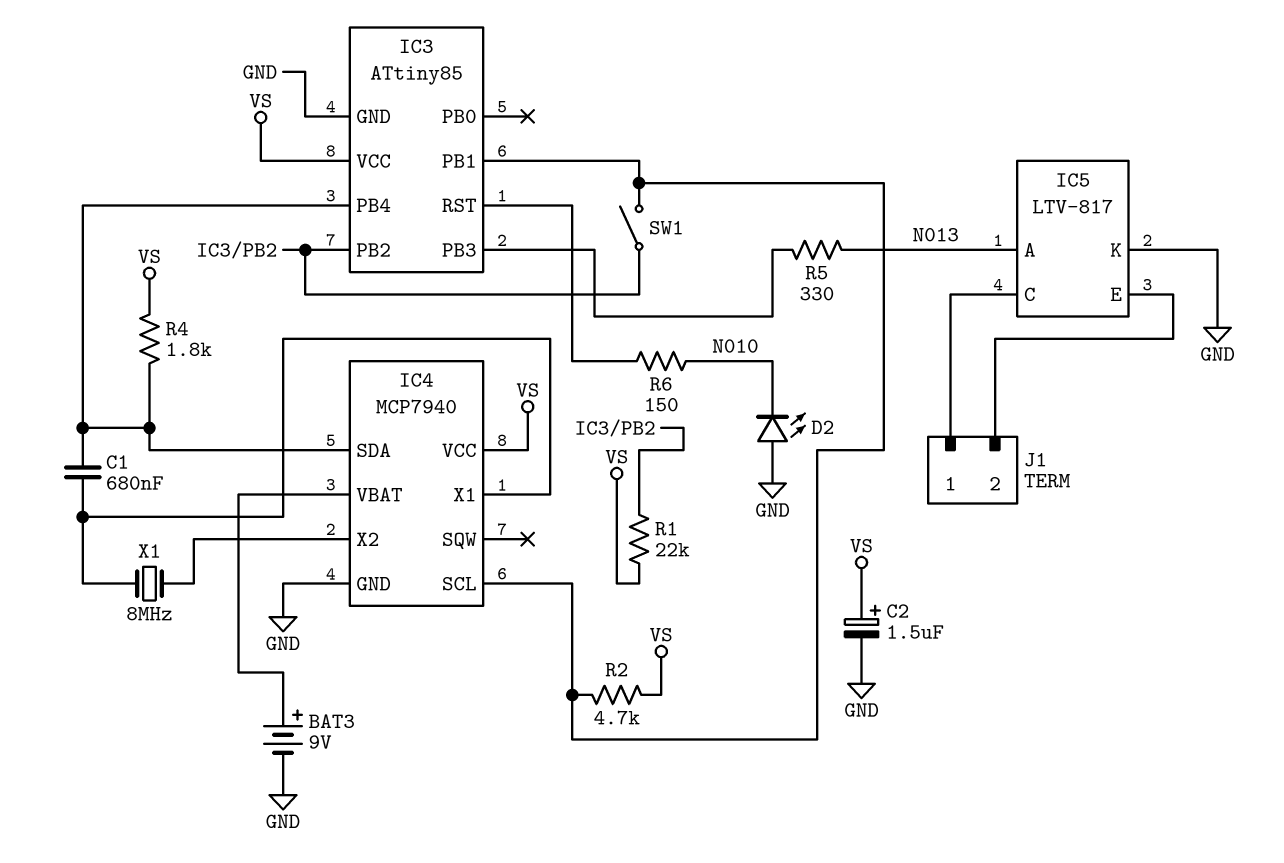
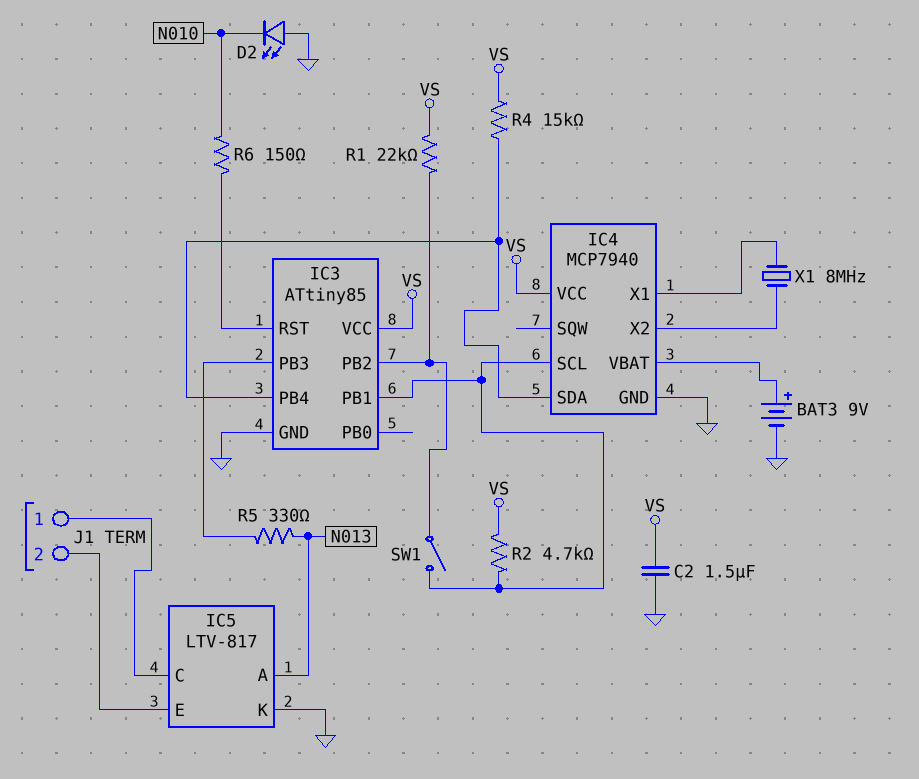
C1: 680nF (IC3/PB4, IC4/X1) -> none
C2: 1.5uF (plus VS, minus GND) -> 1.5uF (GND, VS)
R4: 1.8k (IC3/PB4, VS) -> 15k (IC3/PB4, VS)

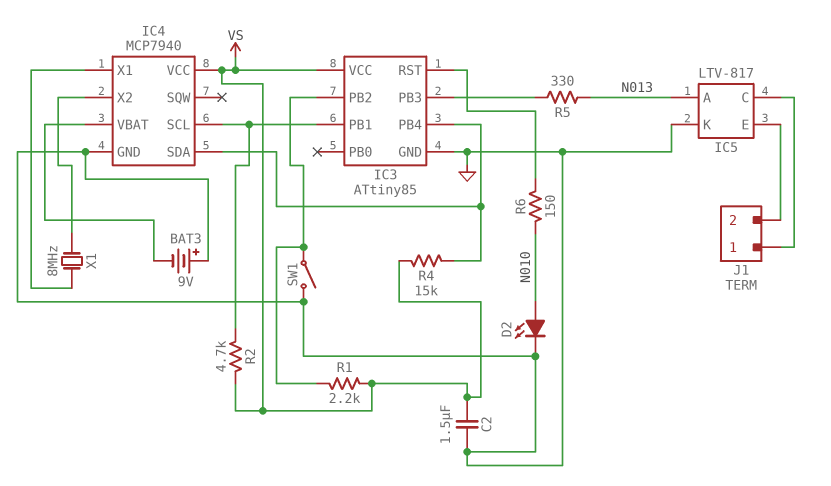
BAT3: 9V (plus IC4/VBAT, minus GND) -> 9V (plus GND, minus IC4/VBAT)
D2: LED (A GND, K N010) -> LED (A N010, K GND)
R1: 22k (IC3/PB2, VS) -> 2.2k (IC3/PB2, VS)
SW1: switch (IC3/PB1, IC3/PB2) -> switch (GND, IC3/PB2)

